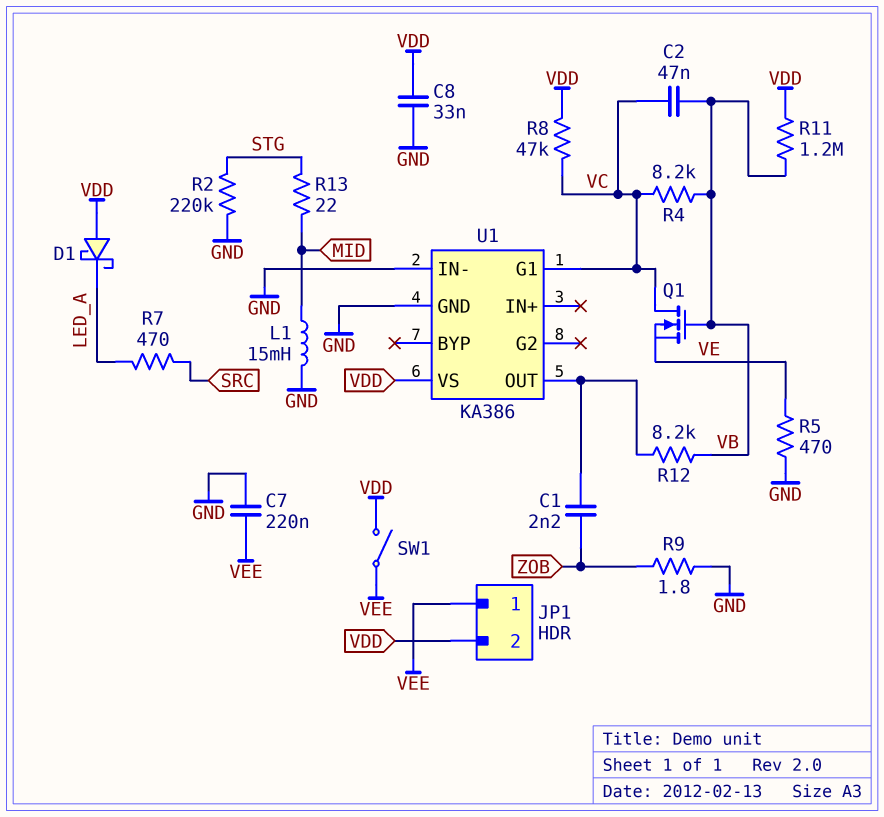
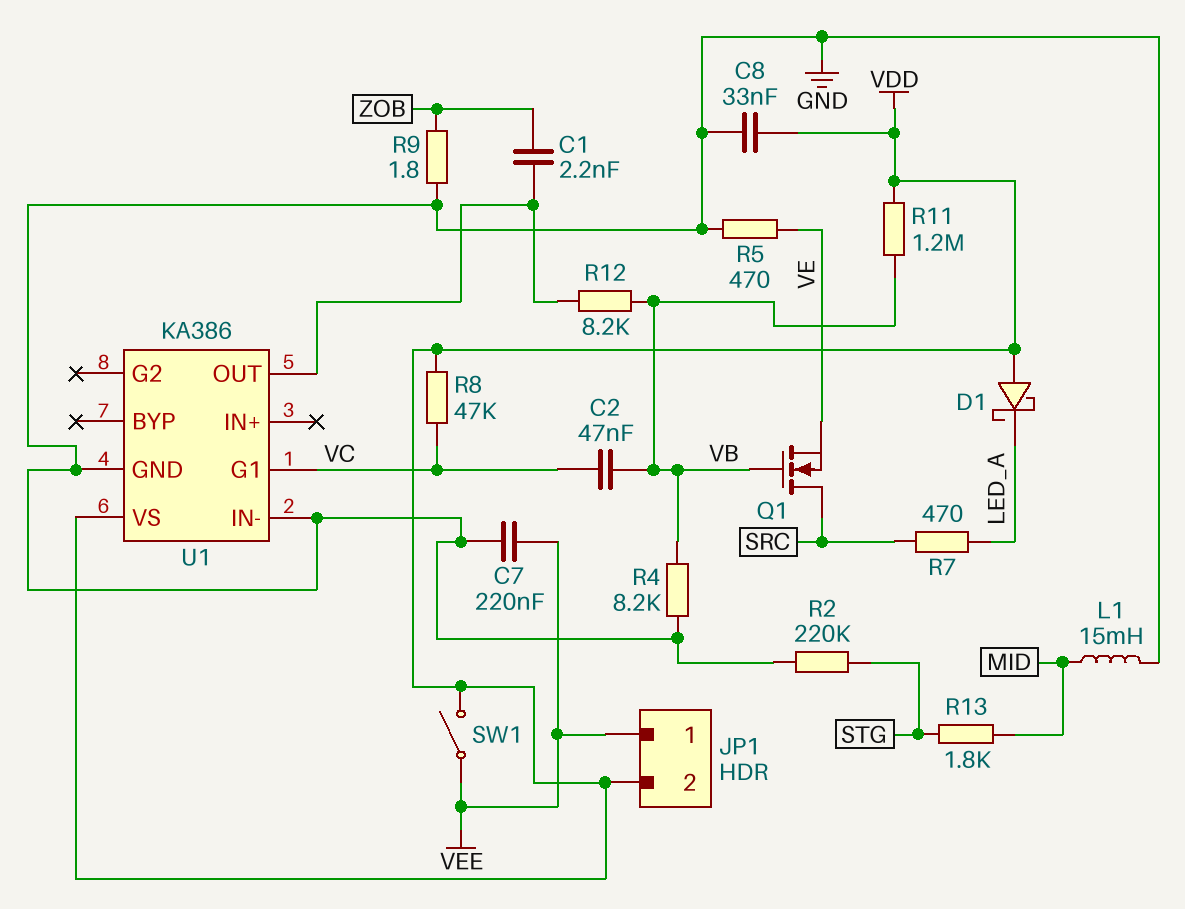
Q1: NMOS (G VB, D VC, S VE) -> NMOS (G VB, D SRC, S VE)
R4: 8.2k (VB, VC) -> 8.2k (GND, VB)
R13: 22 (MID, STG) -> 1.8k (MID, STG)

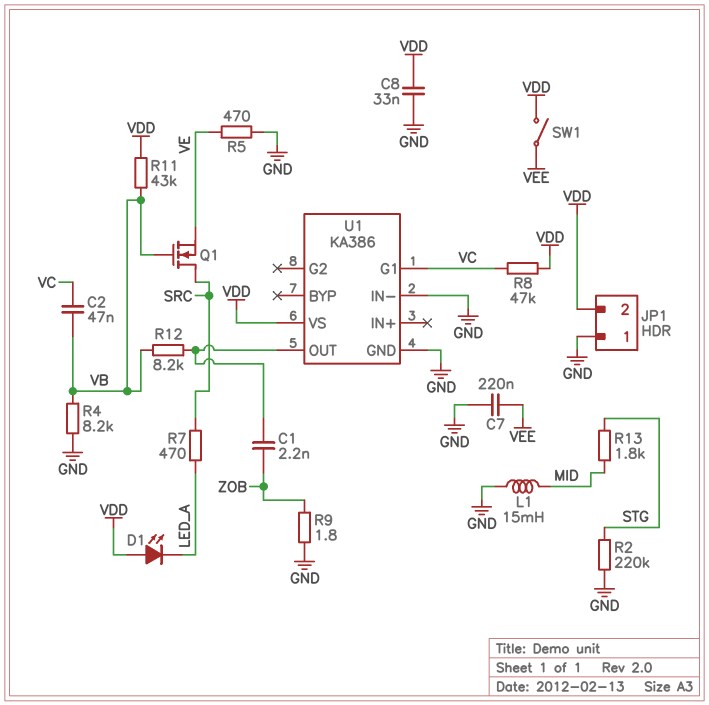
D1: schottky (A VDD, K LED_A) -> LED (A VDD, K LED_A)
JP1 pin 1: VEE -> GND
R11: 1.2M (VB, VDD) -> 43k (VB, VDD)

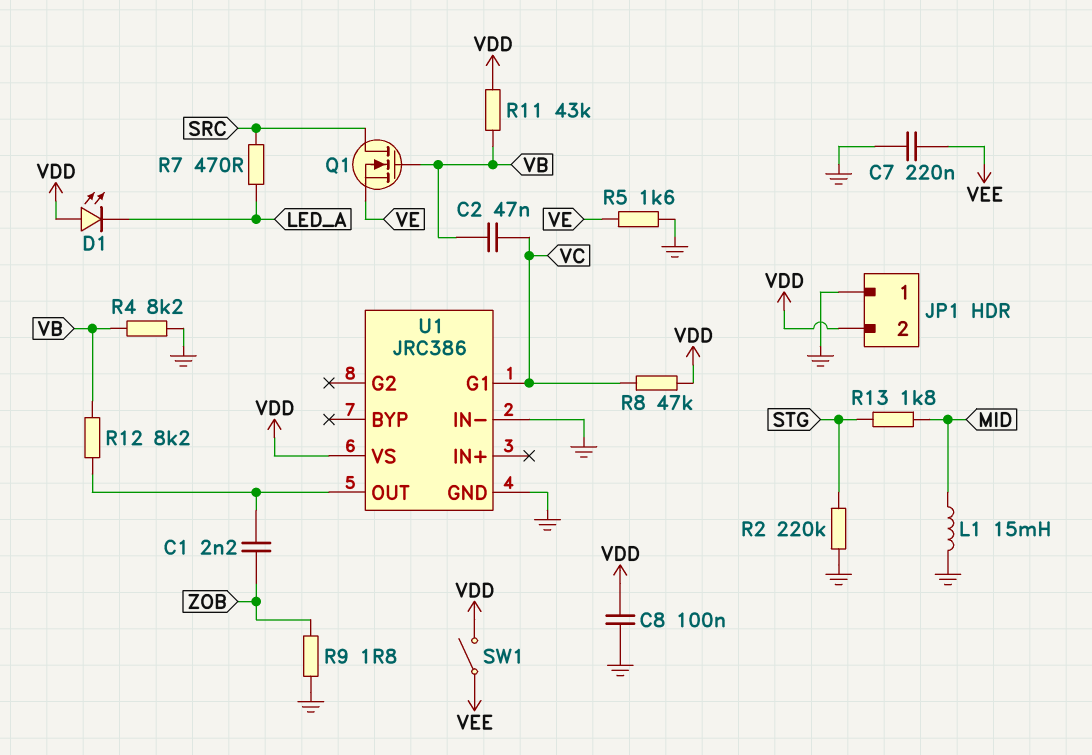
C8: 33nF (GND, VDD) -> 100nF (GND, VDD)
R5: 470 (GND, VE) -> 1.6k (GND, VE)
U1: KA386 -> JRC386

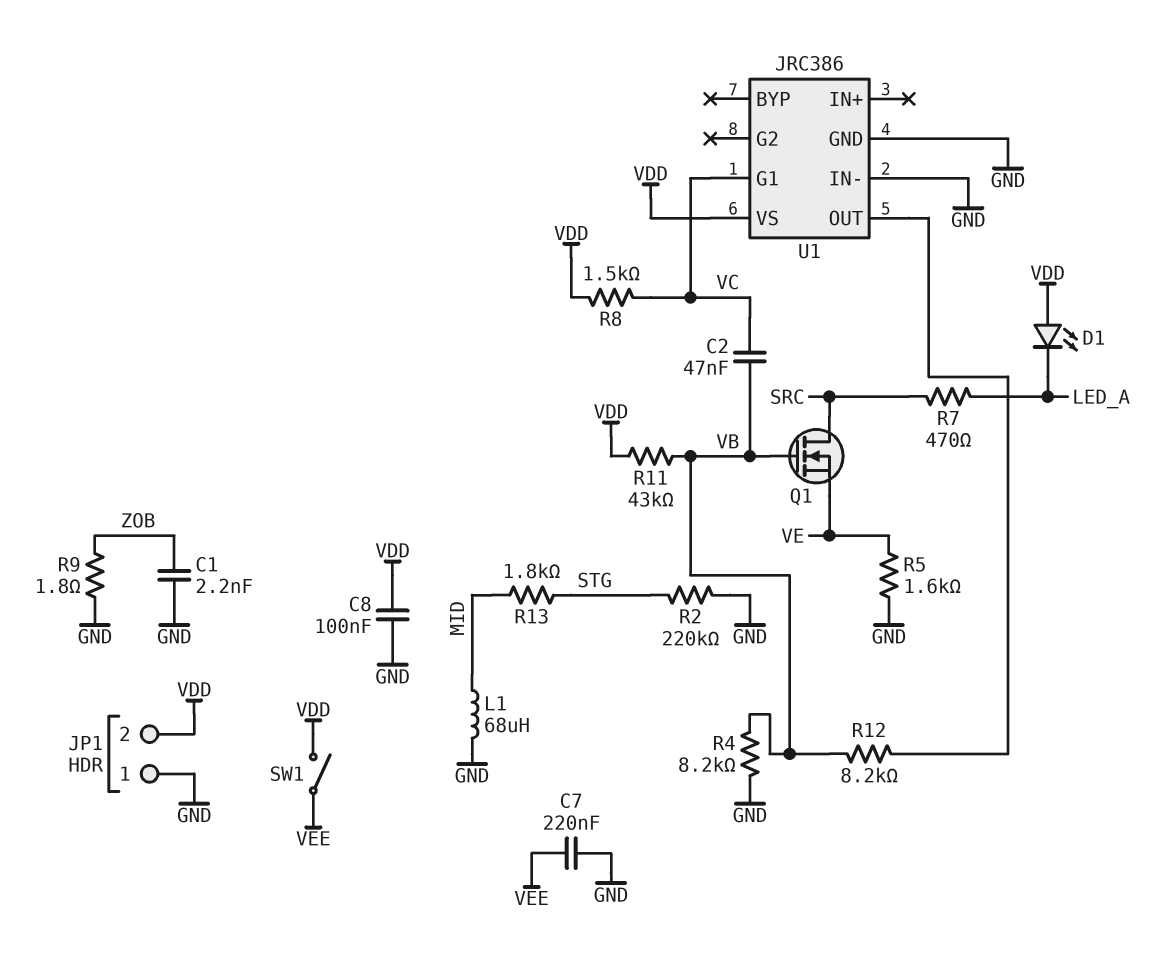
C1: 2.2nF (U1/OUT, ZOB) -> 2.2nF (GND, ZOB)
L1: 15mH (GND, MID) -> 68uH (GND, MID)
R8: 47k (VC, VDD) -> 1.5k (VC, VDD)

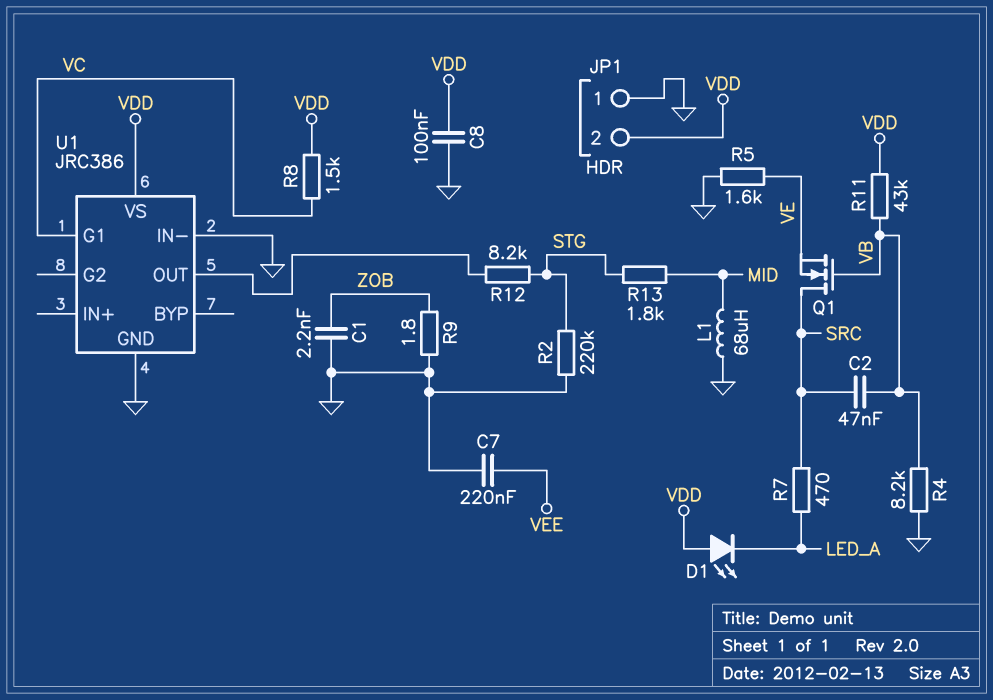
C2: 47nF (VB, VC) -> 47nF (SRC, VB)
R12: 8.2k (U1/OUT, VB) -> 8.2k (STG, U1/OUT)
SW1: switch (VDD, VEE) -> none

